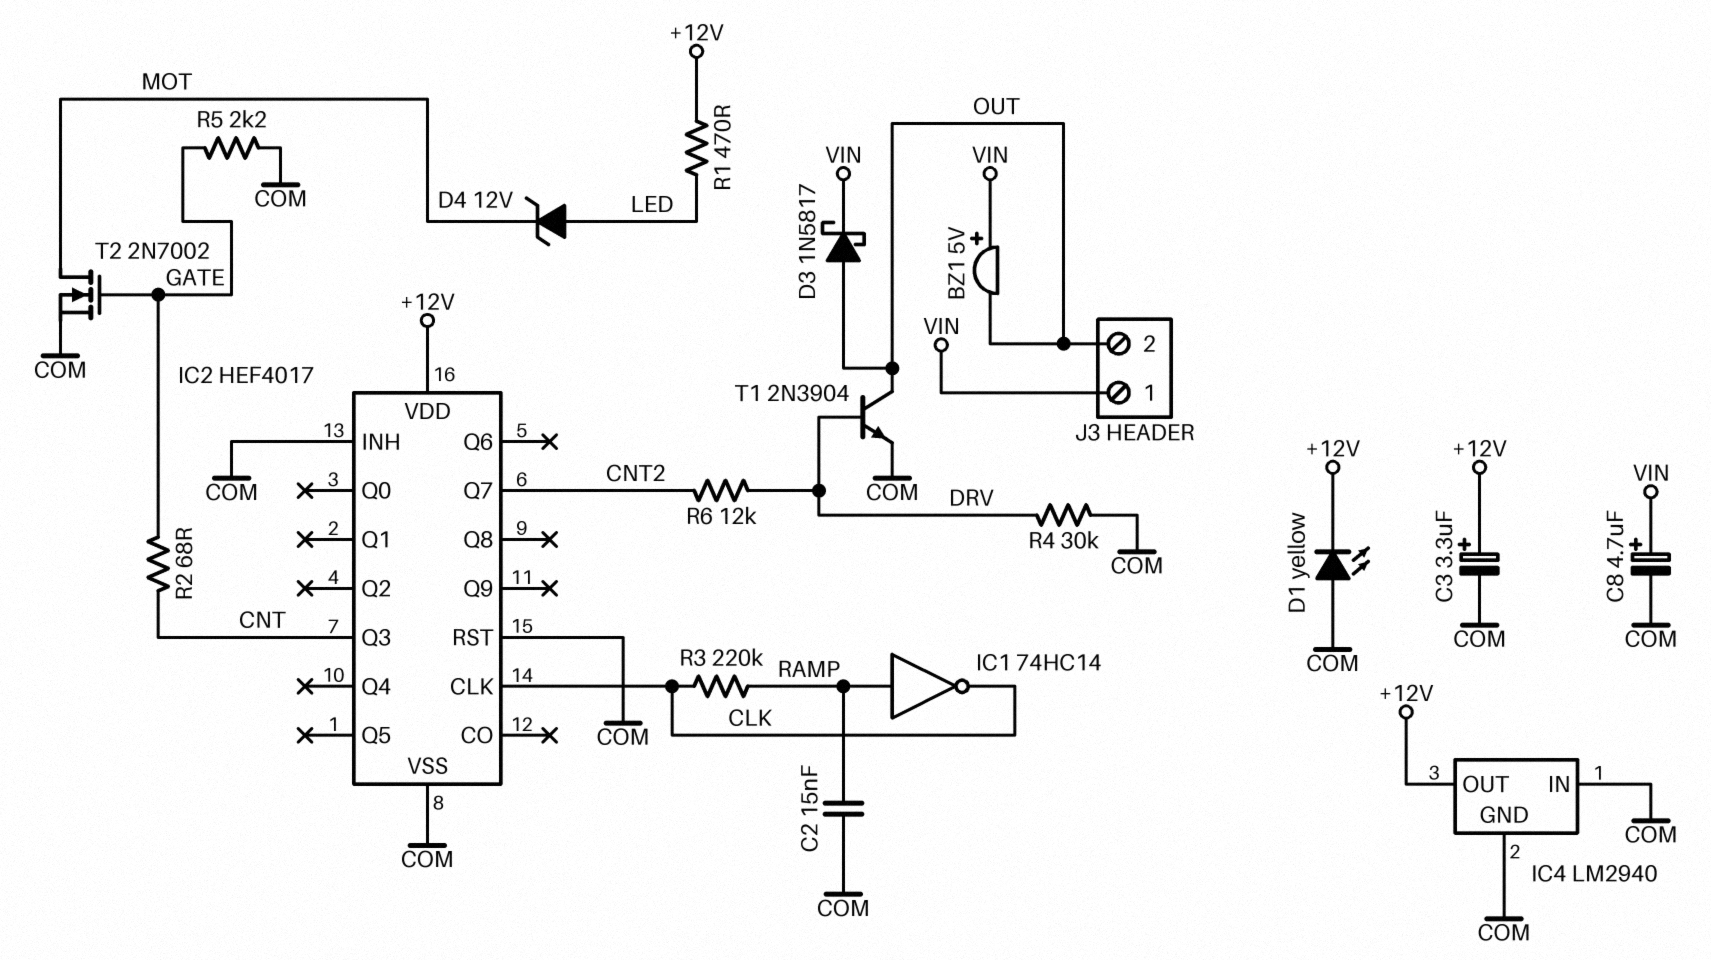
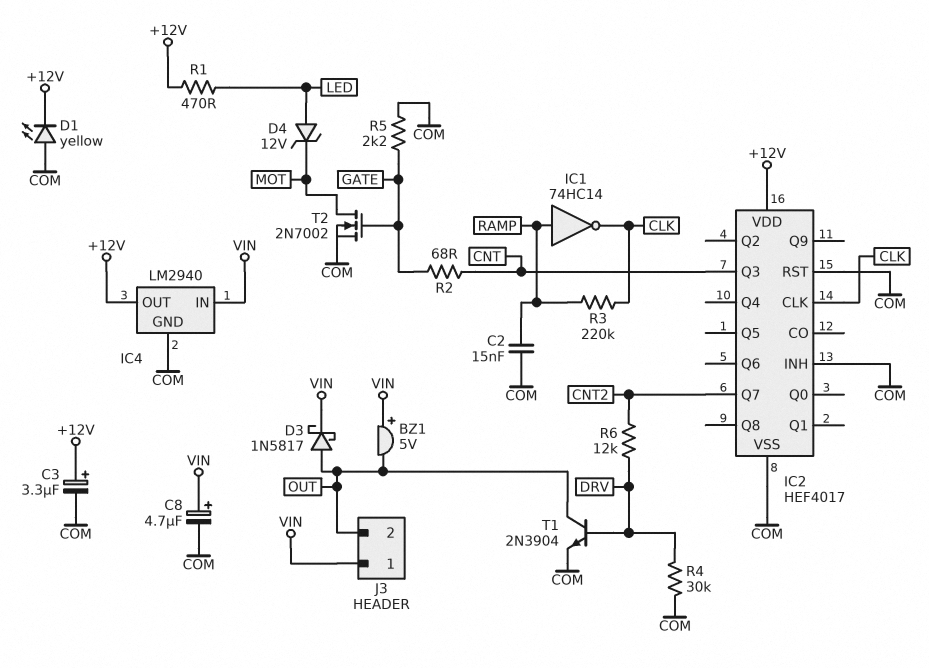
IC4 pin IN: COM -> VIN

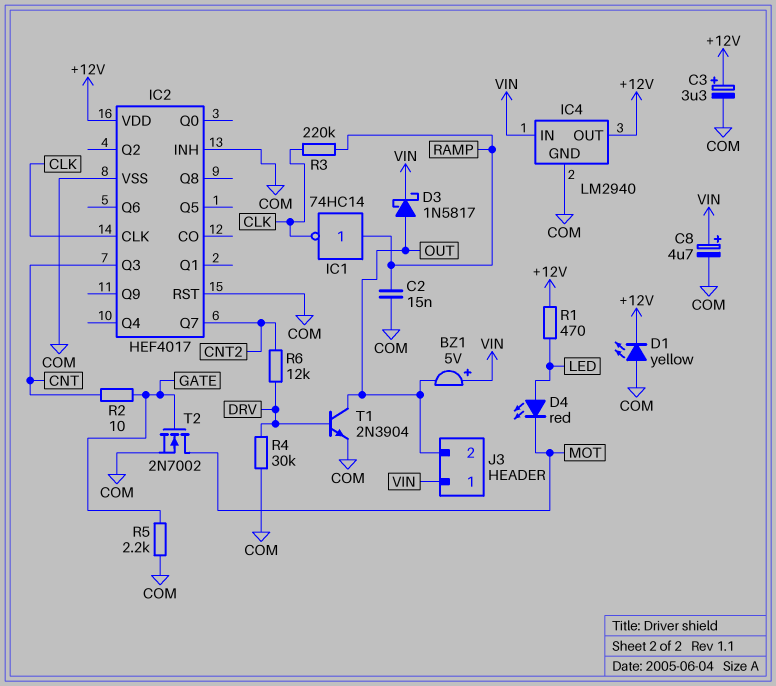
D4: zener 12V (A LED, K MOT) -> LED red (A LED, K MOT)
R2: 68 (CNT, GATE) -> 10 (CNT, GATE)

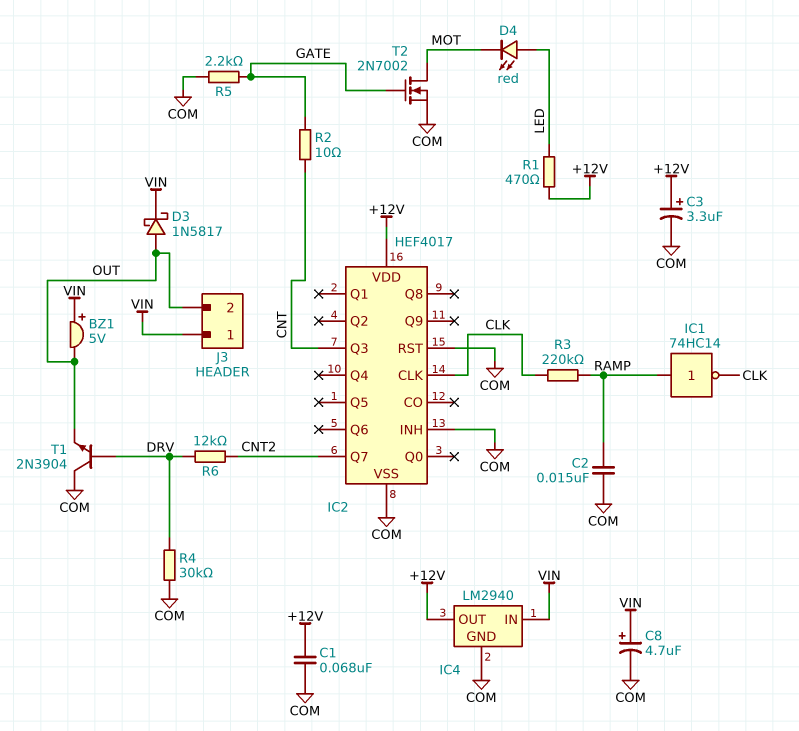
C1: none -> 68nF (+12V, COM)
D1: LED yellow (A COM, K +12V) -> none
T1: NPN 2N3904 (B DRV, C OUT, E COM) -> NPN 2N3904 (B DRV, C COM, E OUT)

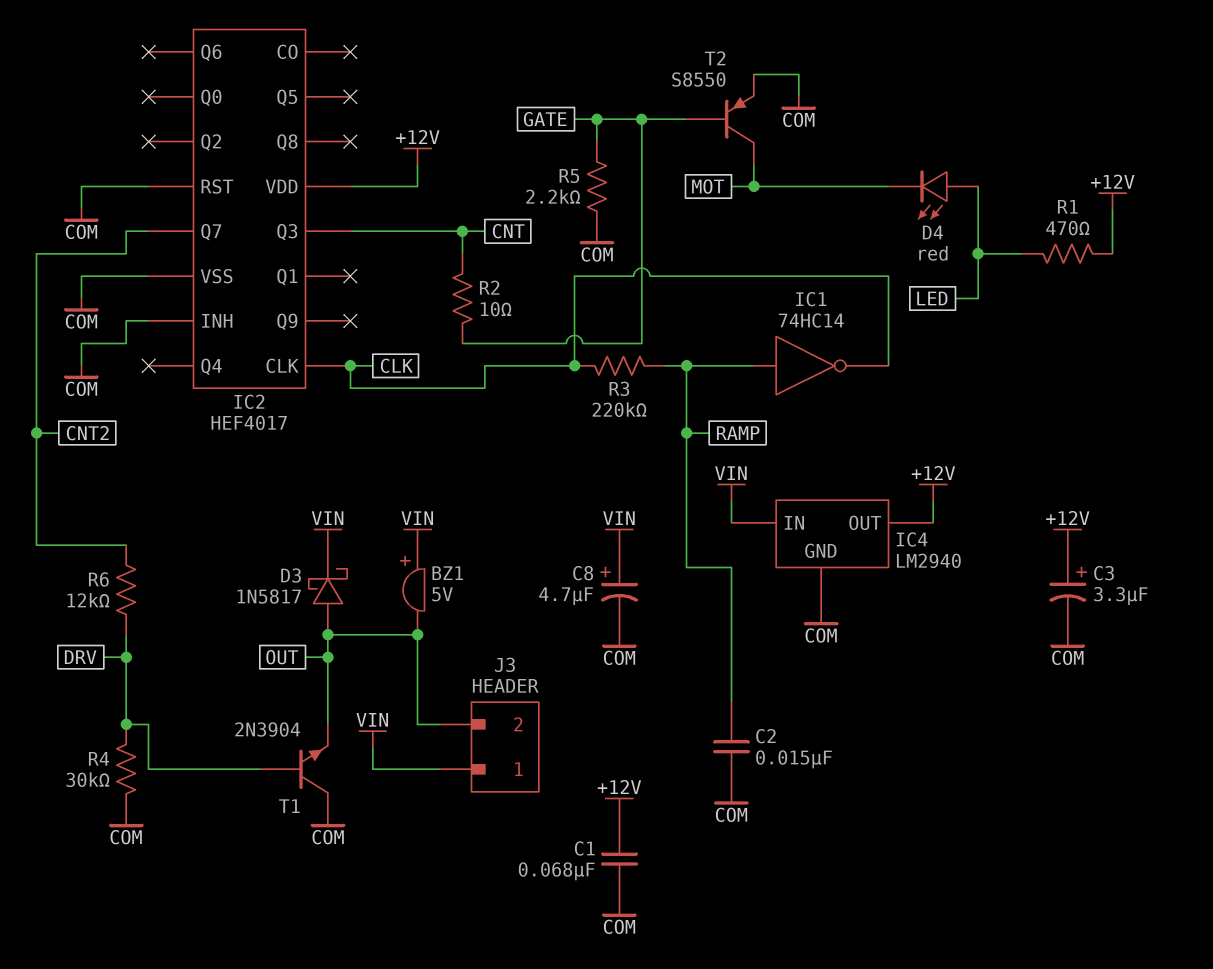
T2: NMOS 2N7002 (G GATE, D MOT, S COM) -> PNP S8550 (B GATE, C MOT, E COM)

